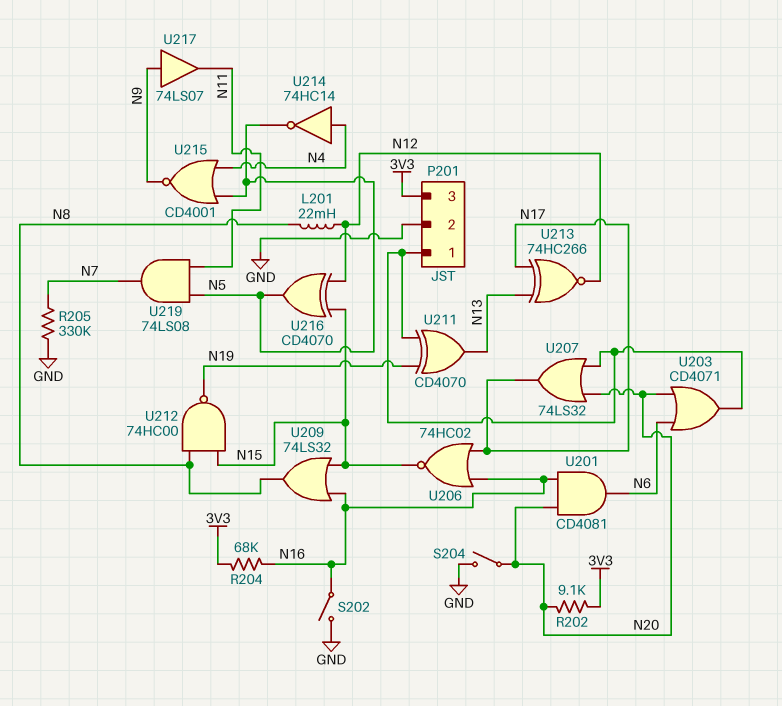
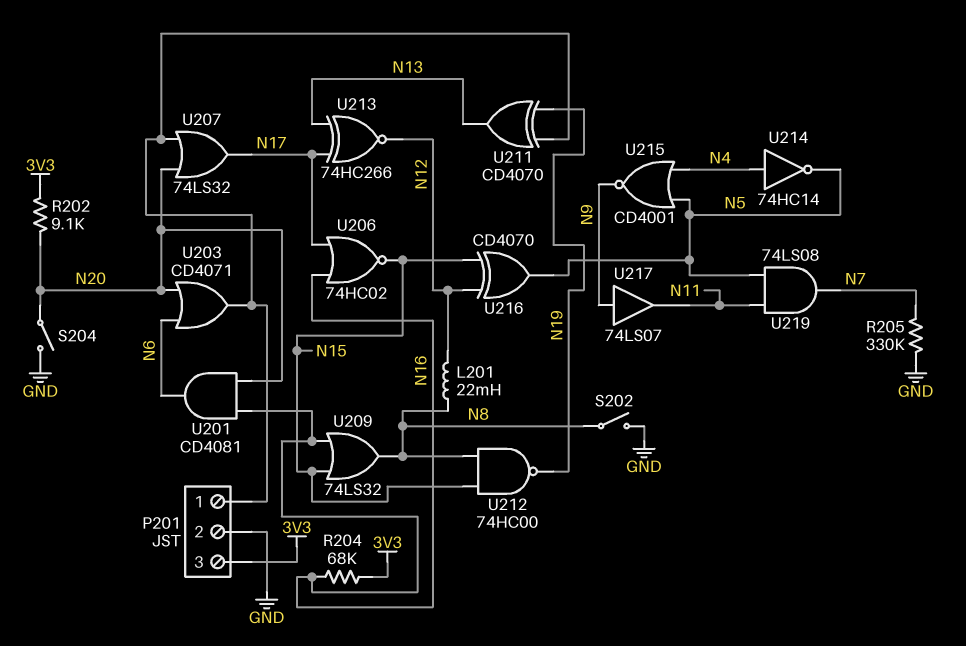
S202: switch (GND, N16) -> switch (GND, N8)

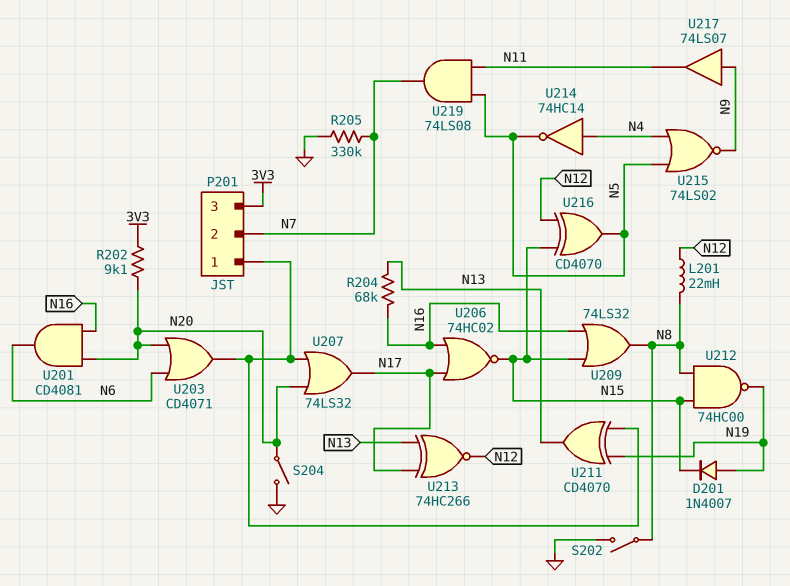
D201: none -> diode 1N4007 (A N19, K N15)
P201 pin 2: GND -> N7
R204: 68k (3V3, N16) -> 68k (N13, N16)
U215: NOR CD4001 (in N4, in N5, out N9) -> NOR 74LS02 (in N4, in N5, out N9)

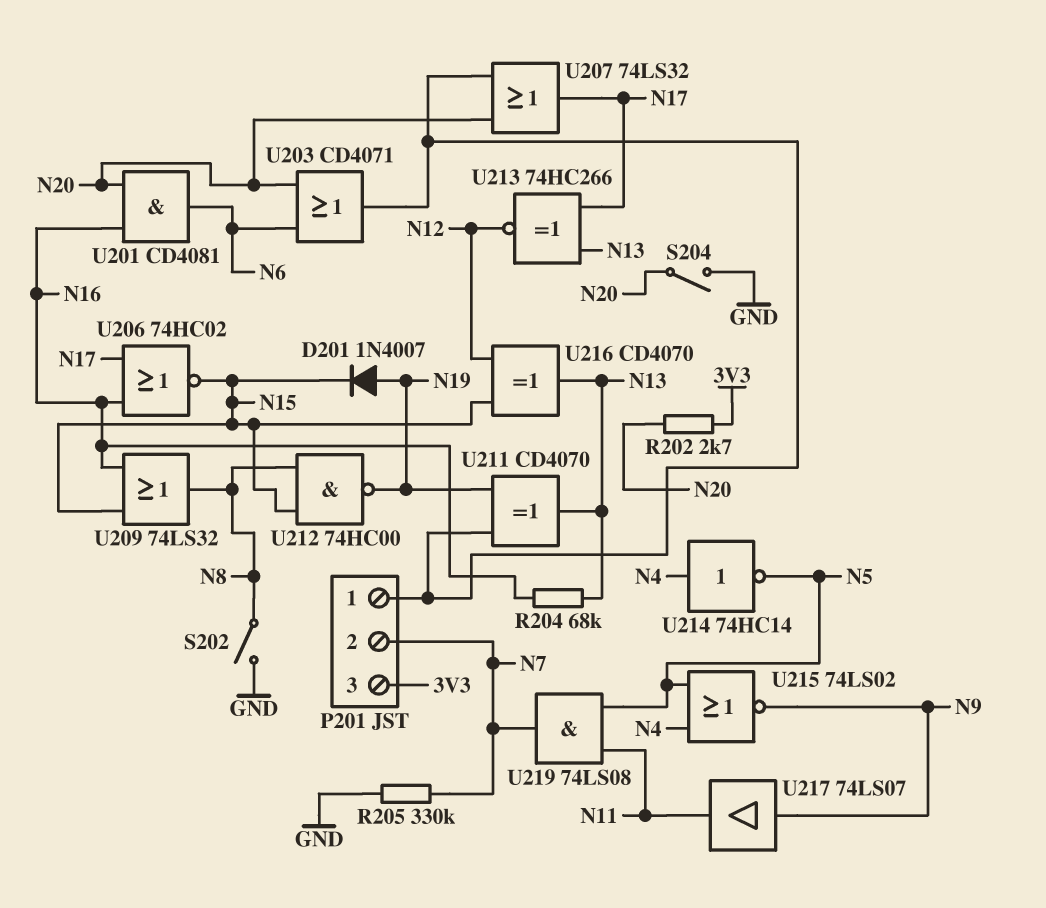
L201: 22mH (N8, N12) -> none
R202: 9.1k (3V3, N20) -> 2.7k (3V3, N20)
U216: XOR CD4070 (in N12, in N15, out N5) -> XOR CD4070 (in N12, in N15, out N13)

